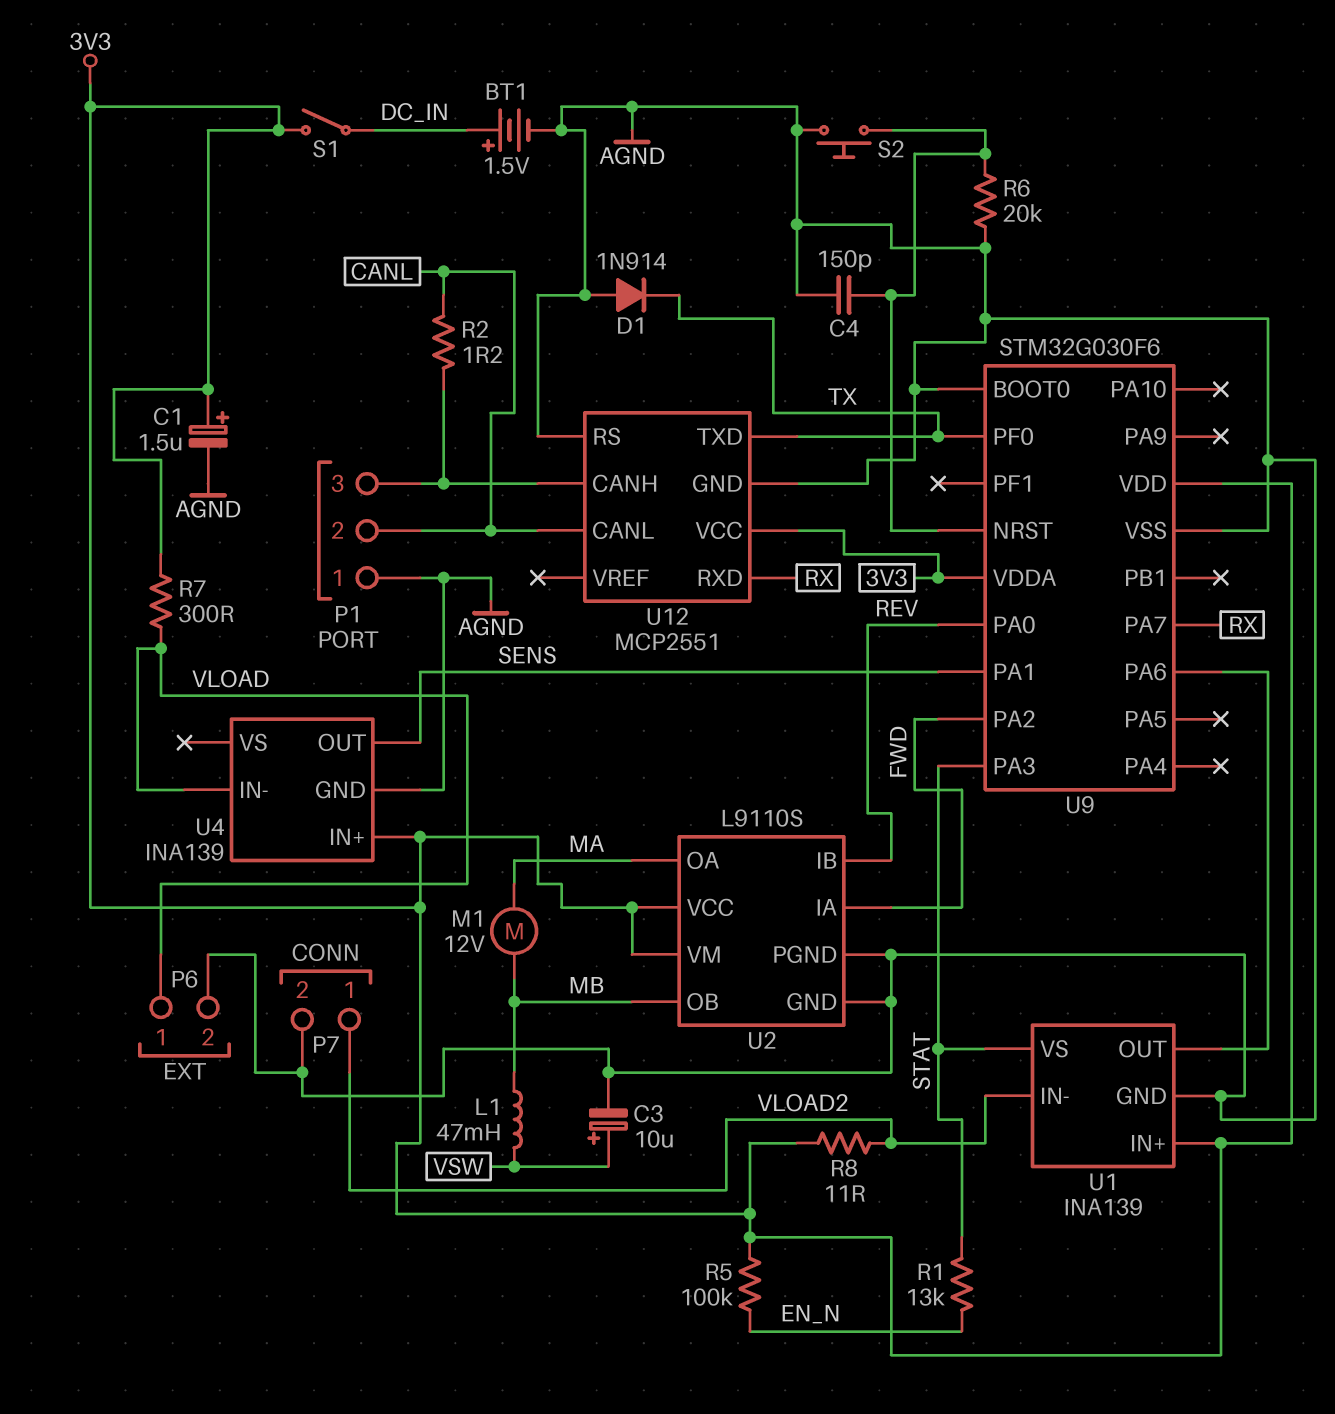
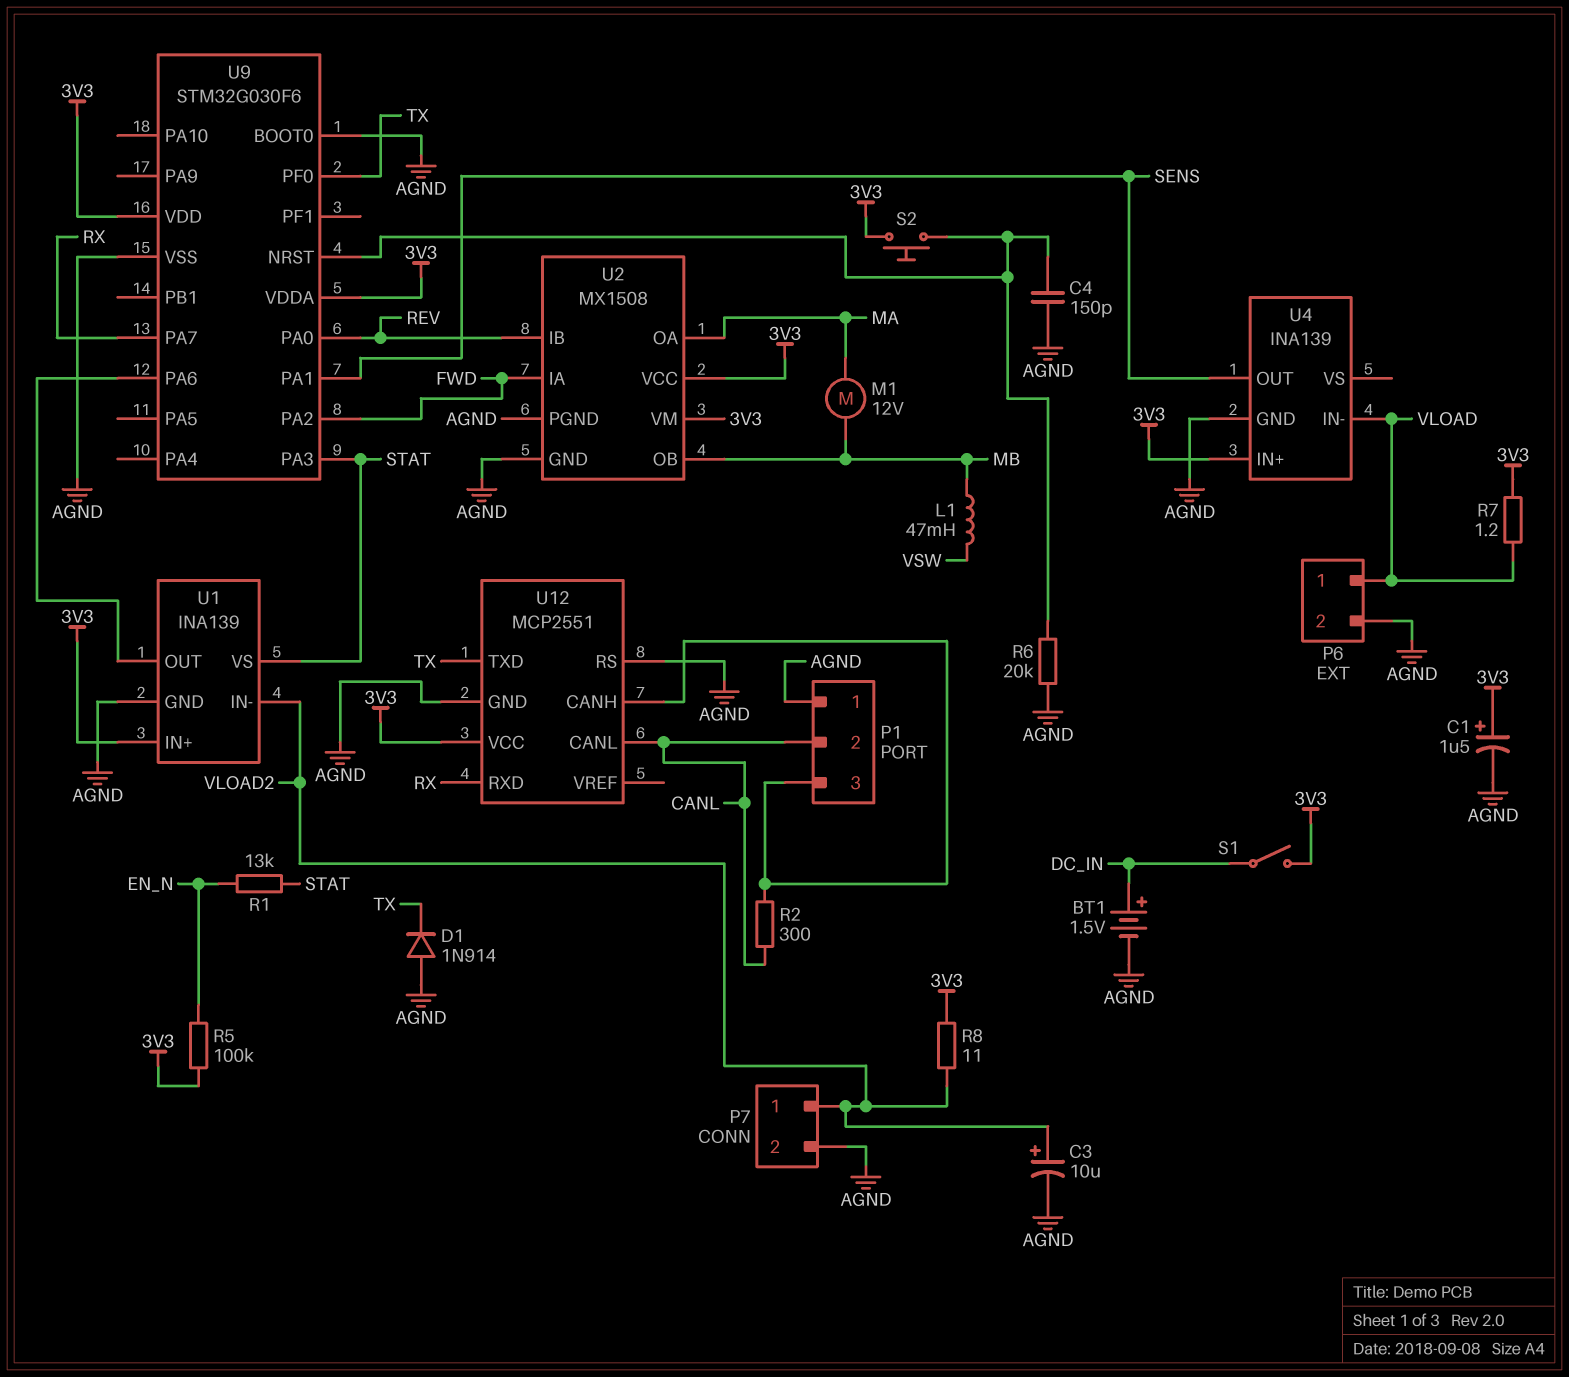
C3: 10uF (plus VSW, minus AGND) -> 10uF (plus VLOAD2, minus AGND)
R2: 1.2 (CANL, P1/3) -> 300 (CANL, P1/3)
R7: 300 (3V3, VLOAD) -> 1.2 (3V3, VLOAD)
S2: button (AGND, U9/NRST) -> button (3V3, U9/NRST)
U2: L9110S -> MX1508

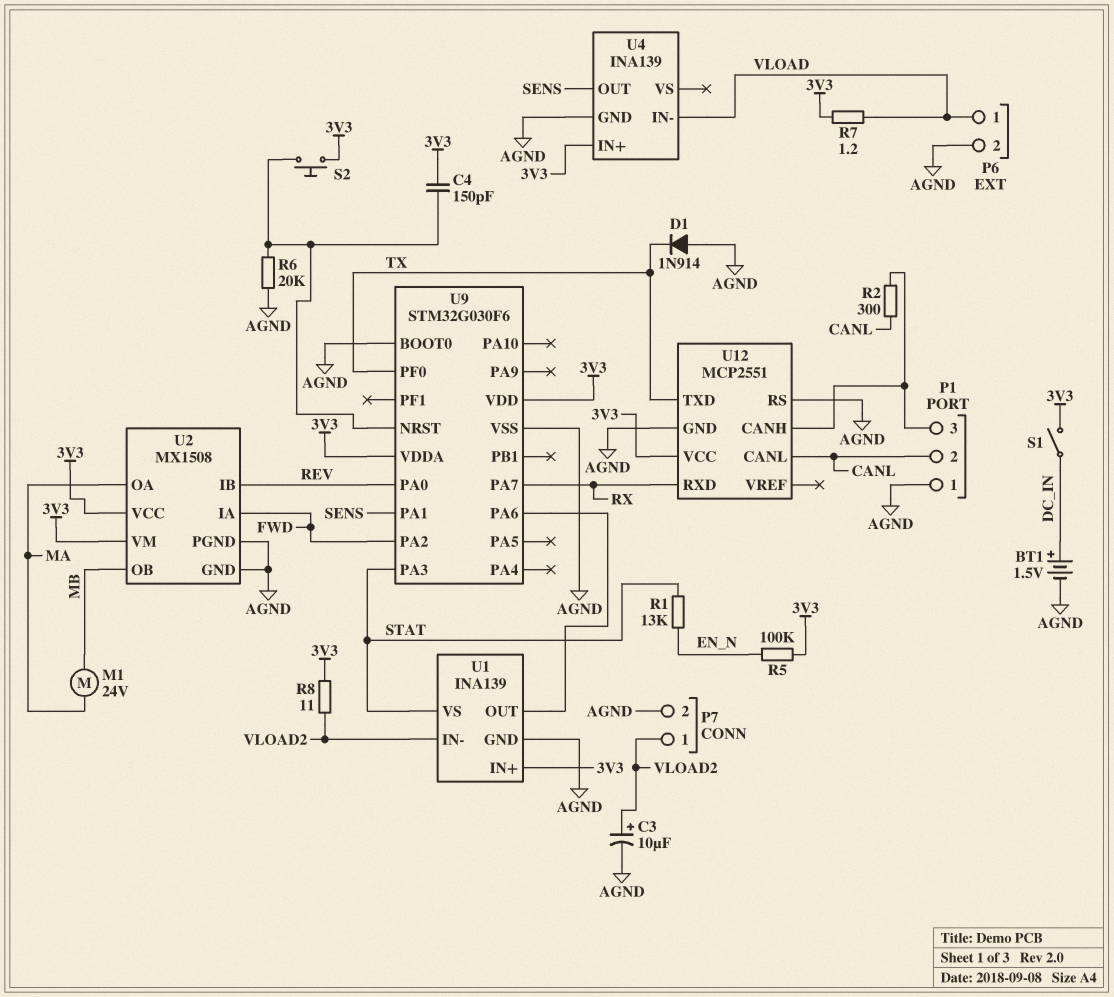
C1: 1.5uF (plus 3V3, minus AGND) -> none
C4: 150pF (AGND, U9/NRST) -> 150pF (3V3, U9/NRST)
L1: 47mH (MB, VSW) -> none
M1: motor 12V (MA, MB) -> motor 24V (MA, MB)

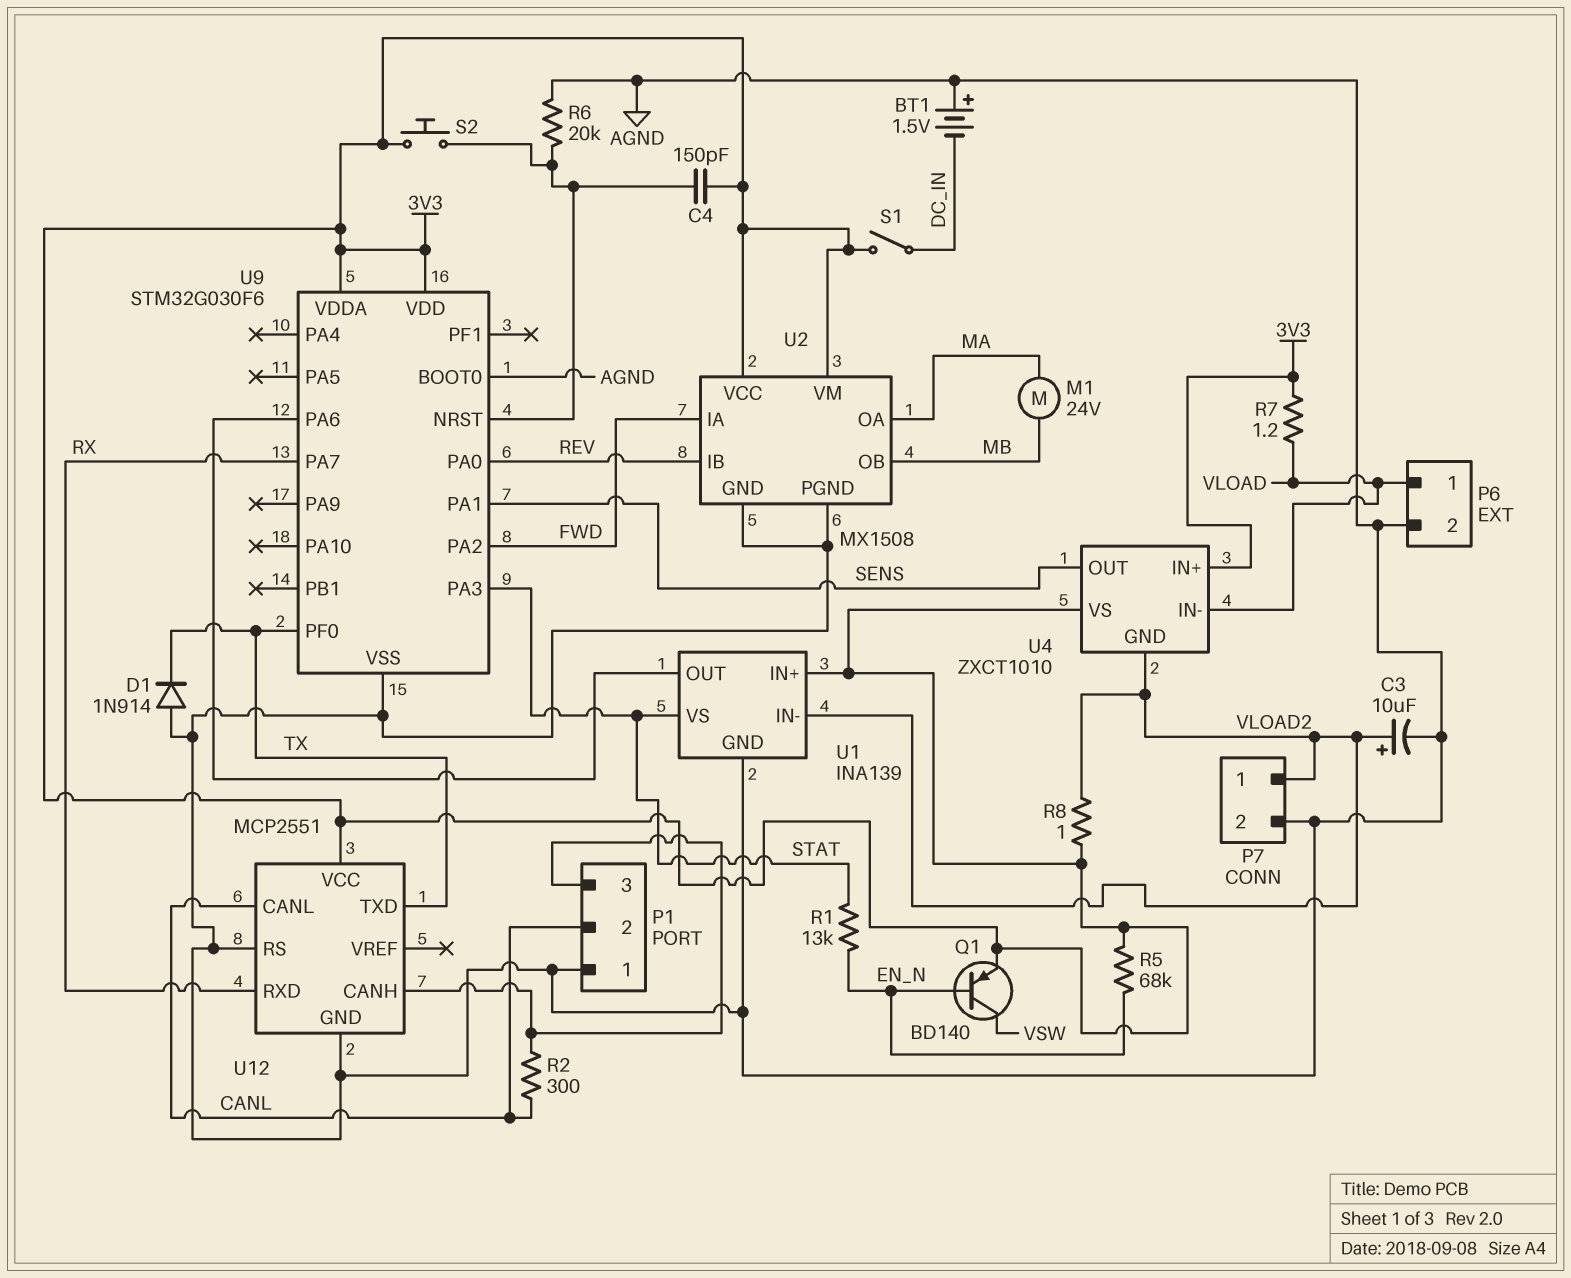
BT1: 1.5V (plus DC_IN, minus AGND) -> 1.5V (plus AGND, minus DC_IN)
Q1: none -> PNP BD140 (B EN_N, C VSW, E 3V3)
R5: 100k (3V3, EN_N) -> 68k (3V3, EN_N)
R8: 11 (3V3, VLOAD2) -> 1 (3V3, VLOAD2)
U4: INA139 -> ZXCT1010
U4 pin GND: AGND -> VLOAD2
U4 pin VS: none -> 3V3

